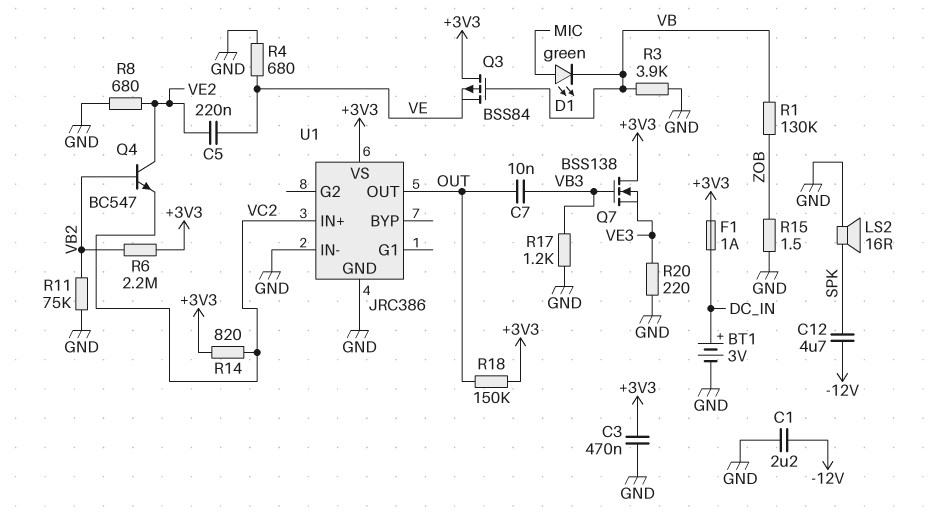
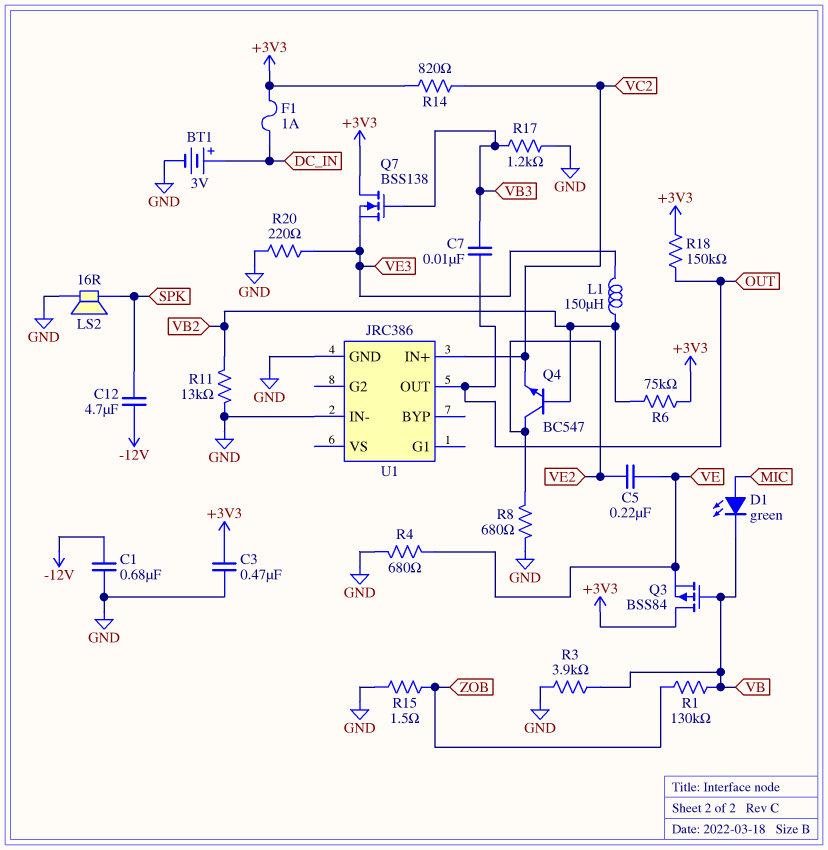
C1: 2.2uF (-12V, GND) -> 680nF (-12V, GND)
L1: none -> 150uH (VB2, VE3)
R6: 2.2M (+3V3, VB2) -> 75k (+3V3, VB2)
R11: 75k (GND, VB2) -> 13k (GND, VB2)
U1 pin VS: +3V3 -> none

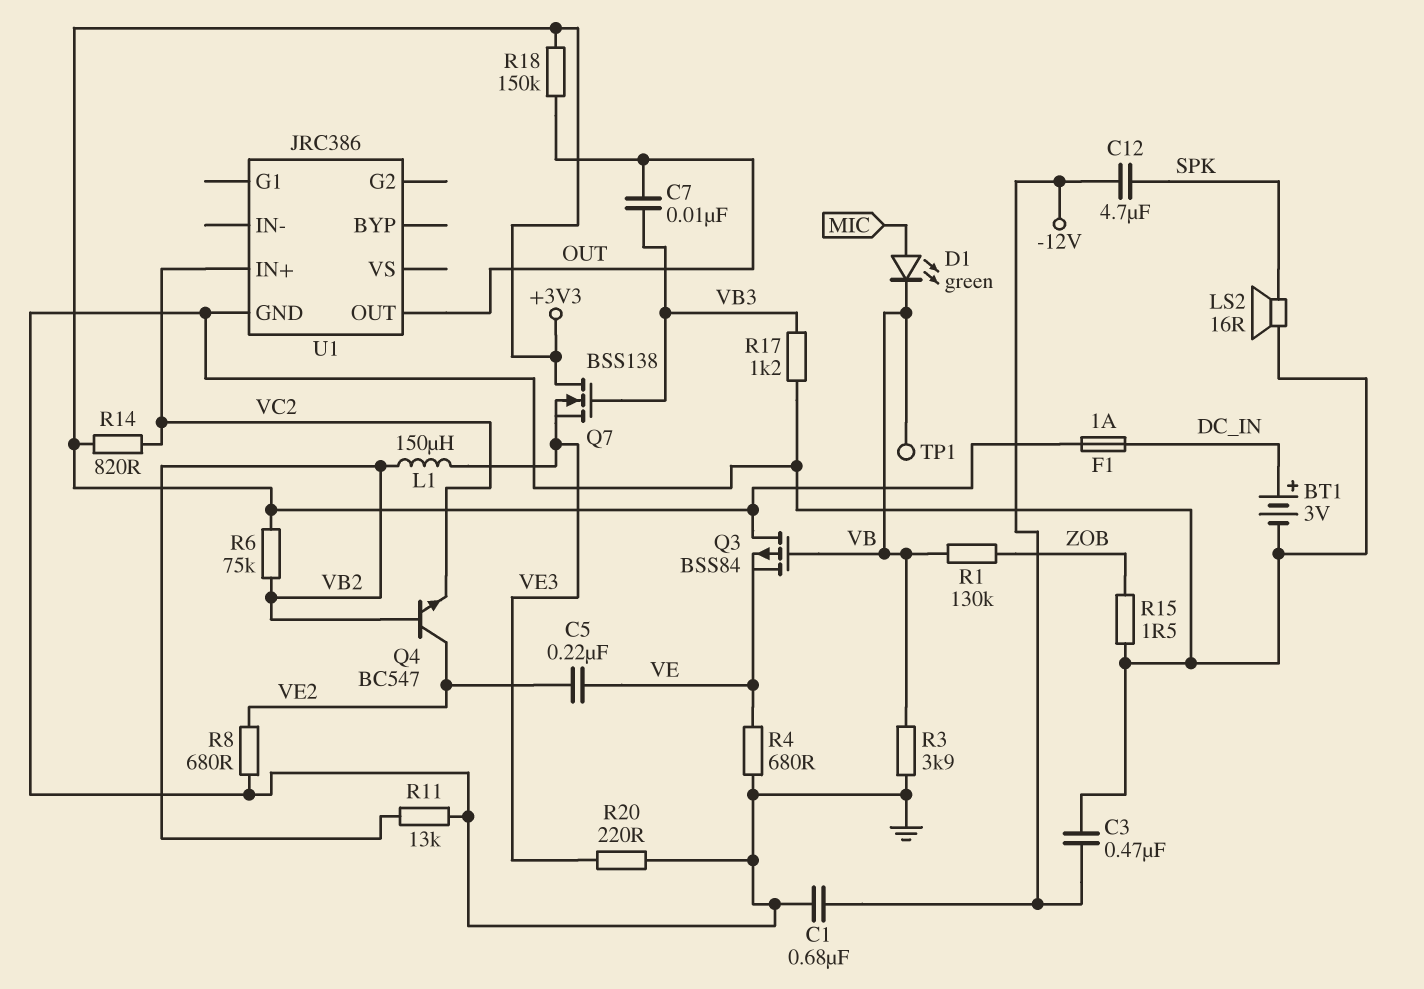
C3: 470nF (+3V3, GND) -> 470nF (-12V, GND)
TP1: none -> test point (VB)
U1 pin IN-: GND -> none

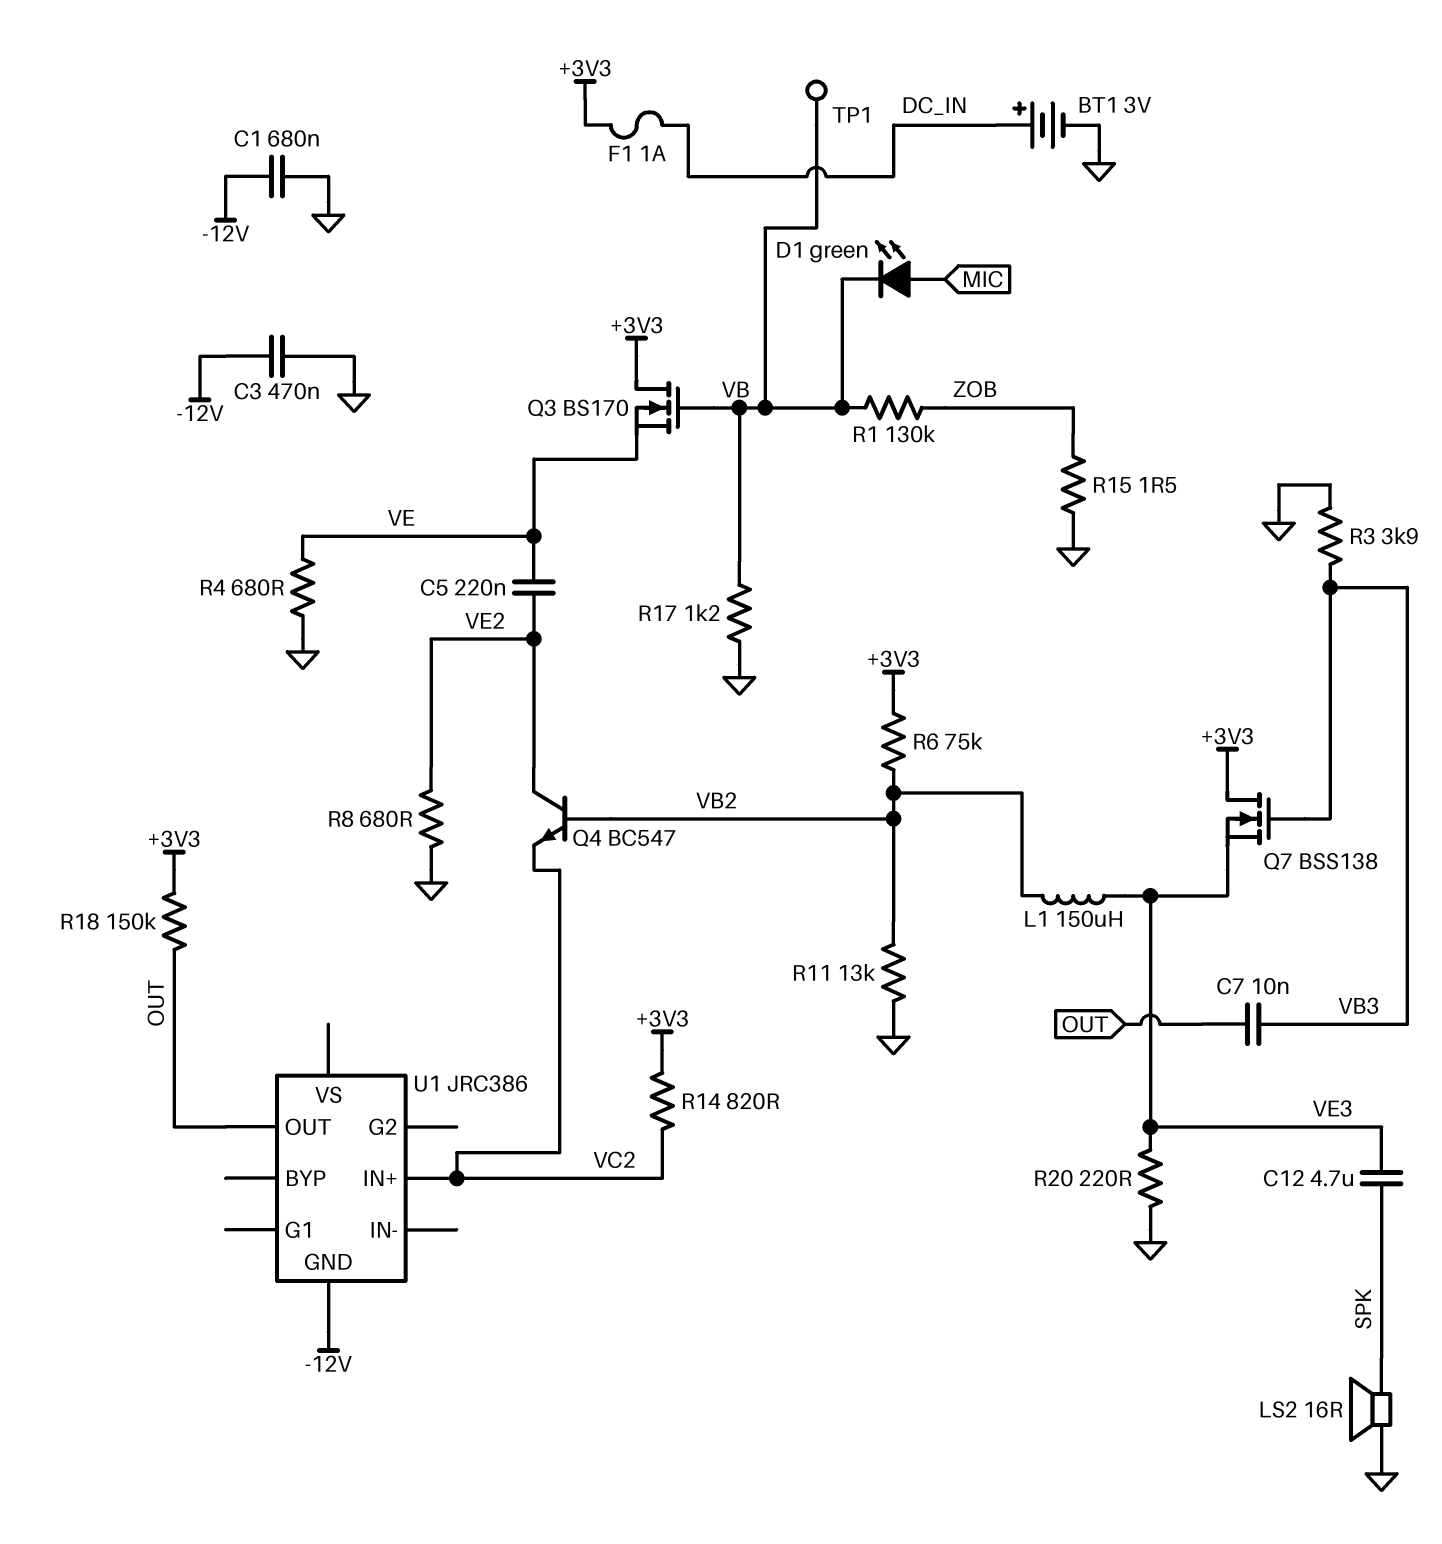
C12: 4.7uF (-12V, SPK) -> 4.7uF (SPK, VE3)
Q3: PMOS BSS84 (G VB, D +3V3, S VE) -> NMOS BS170 (G VB, D +3V3, S VE)
R3: 3.9k (GND, VB) -> 3.9k (GND, VB3)
R17: 1.2k (GND, VB3) -> 1.2k (GND, VB)
U1 pin GND: GND -> -12V

